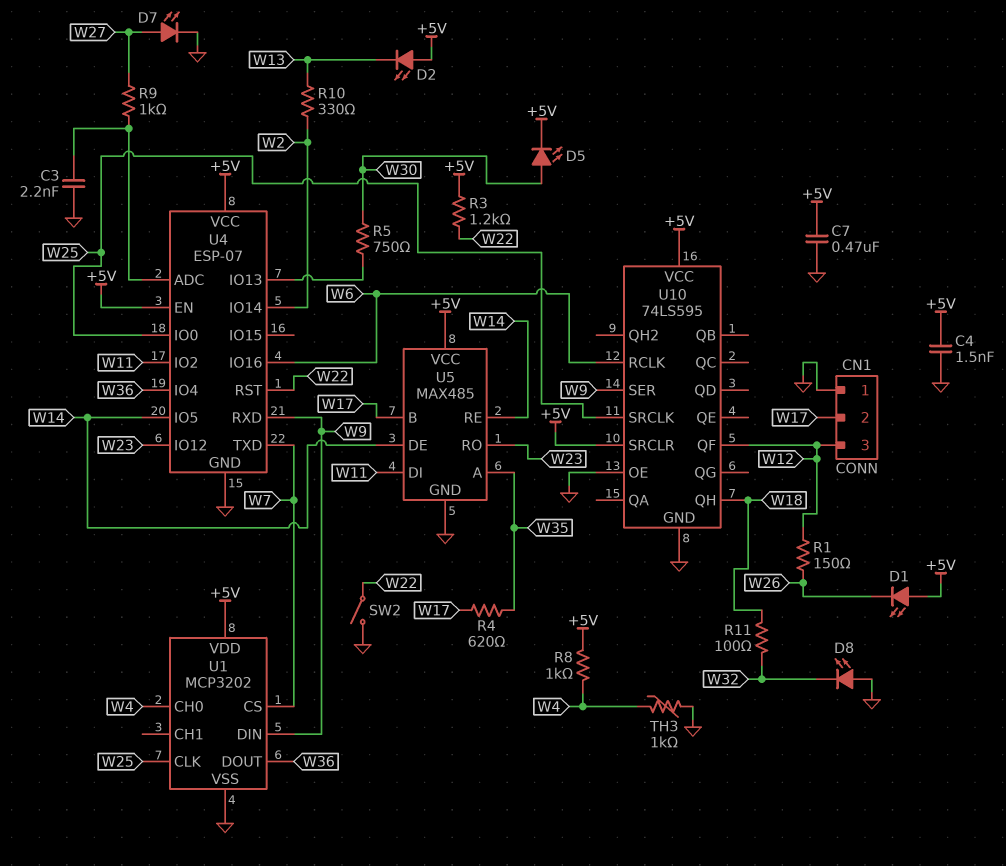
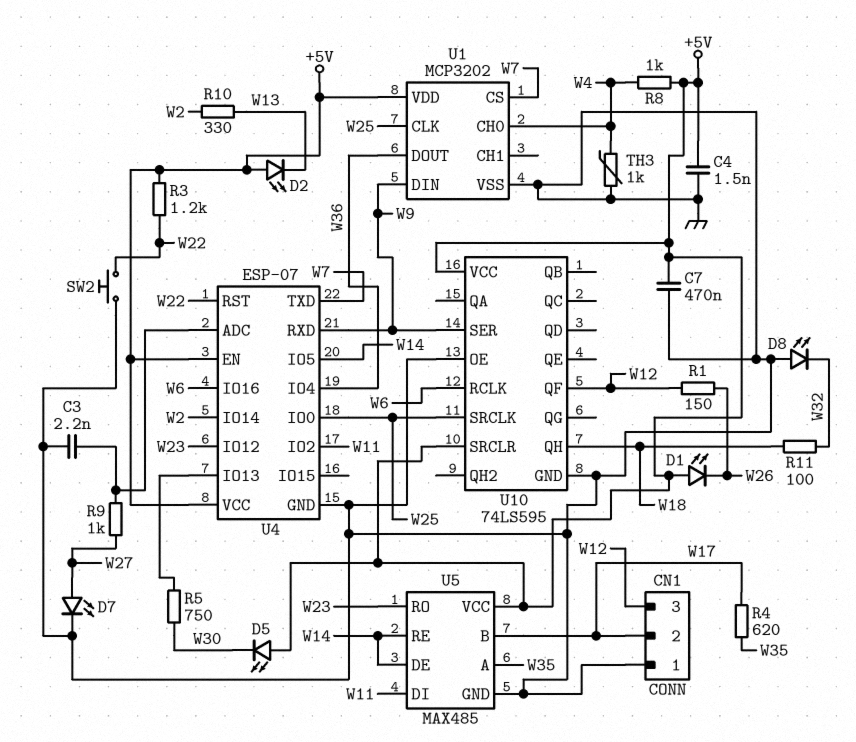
D5: LED (A W30, K +5V) -> LED (A +5V, K W30)
SW2: switch (GND, W22) -> button (GND, W22)

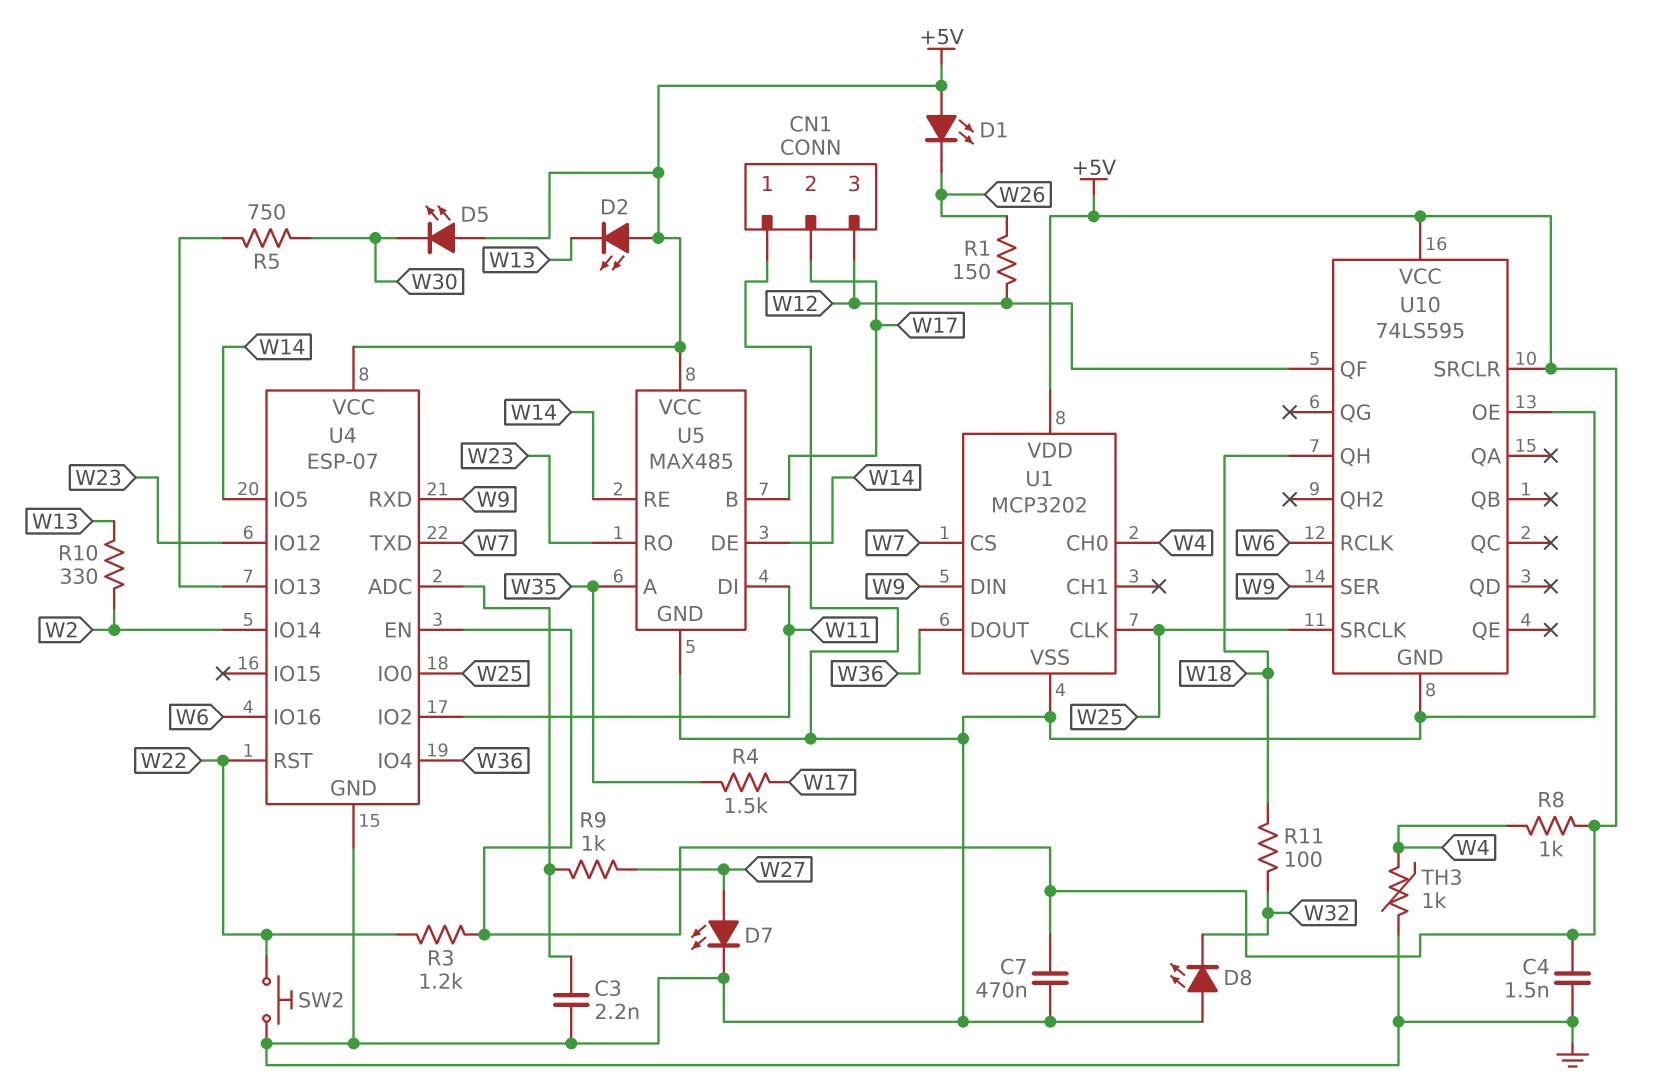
R4: 620 (W17, W35) -> 1.5k (W17, W35)

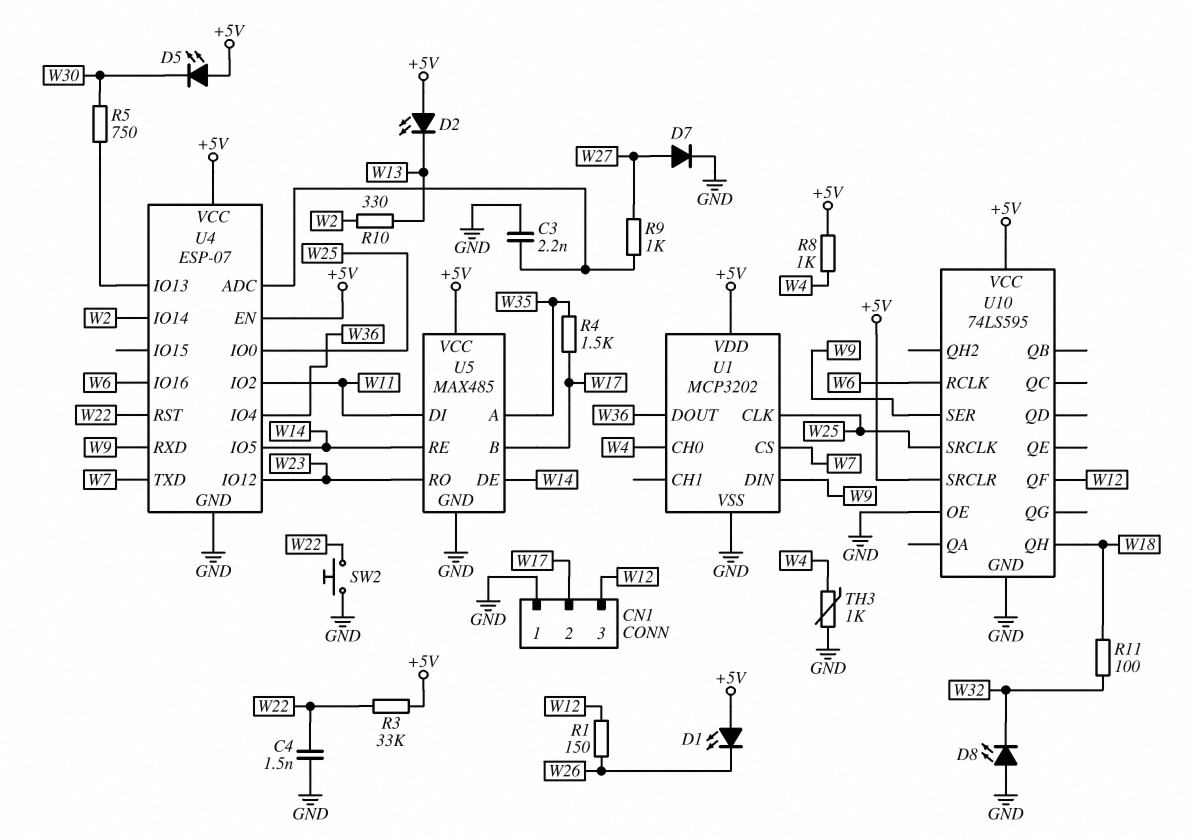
C4: 1.5nF (+5V, GND) -> 1.5nF (GND, W22)
C7: 470nF (+5V, GND) -> none
D7: LED (A W27, K GND) -> diode (A W27, K GND)
R3: 1.2k (+5V, W22) -> 33k (+5V, W22)

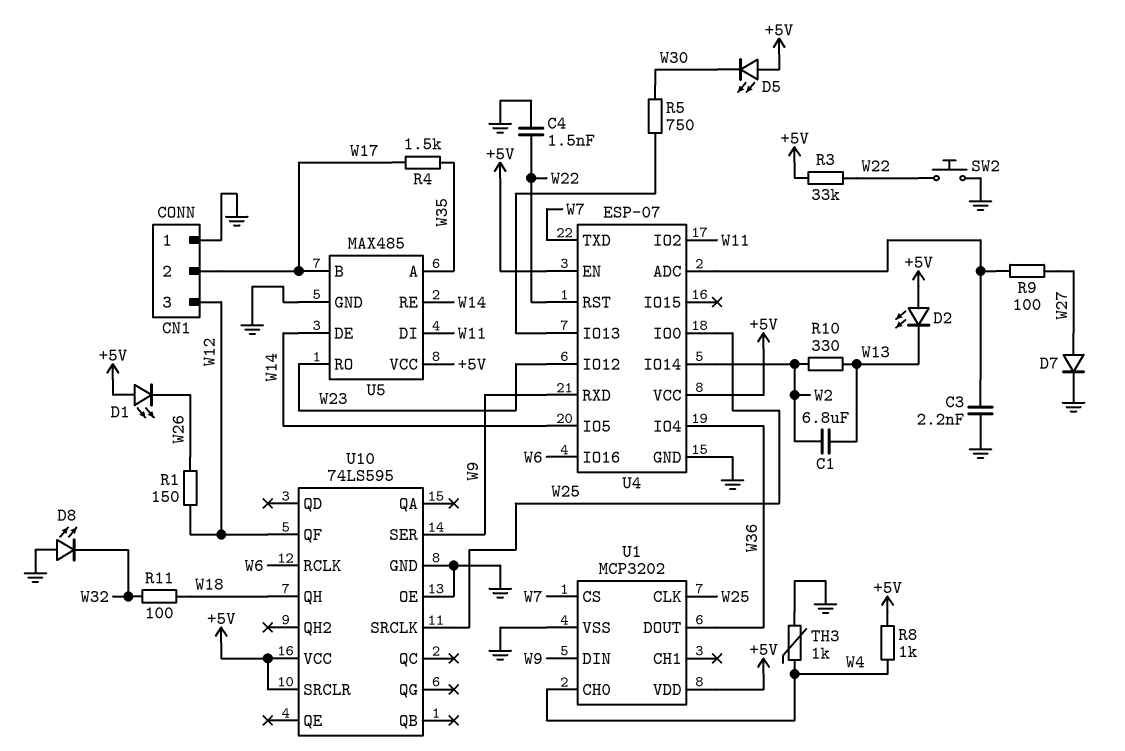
C1: none -> 6.8uF (W2, W13)
R9: 1k (U4/ADC, W27) -> 100 (U4/ADC, W27)

